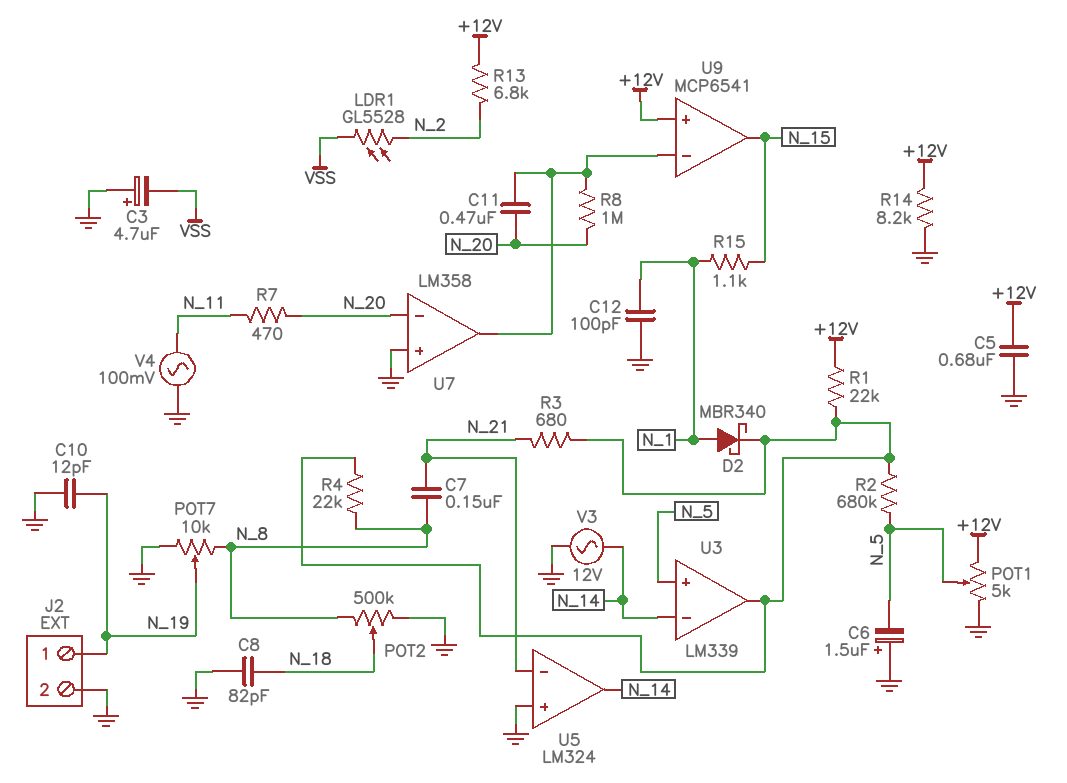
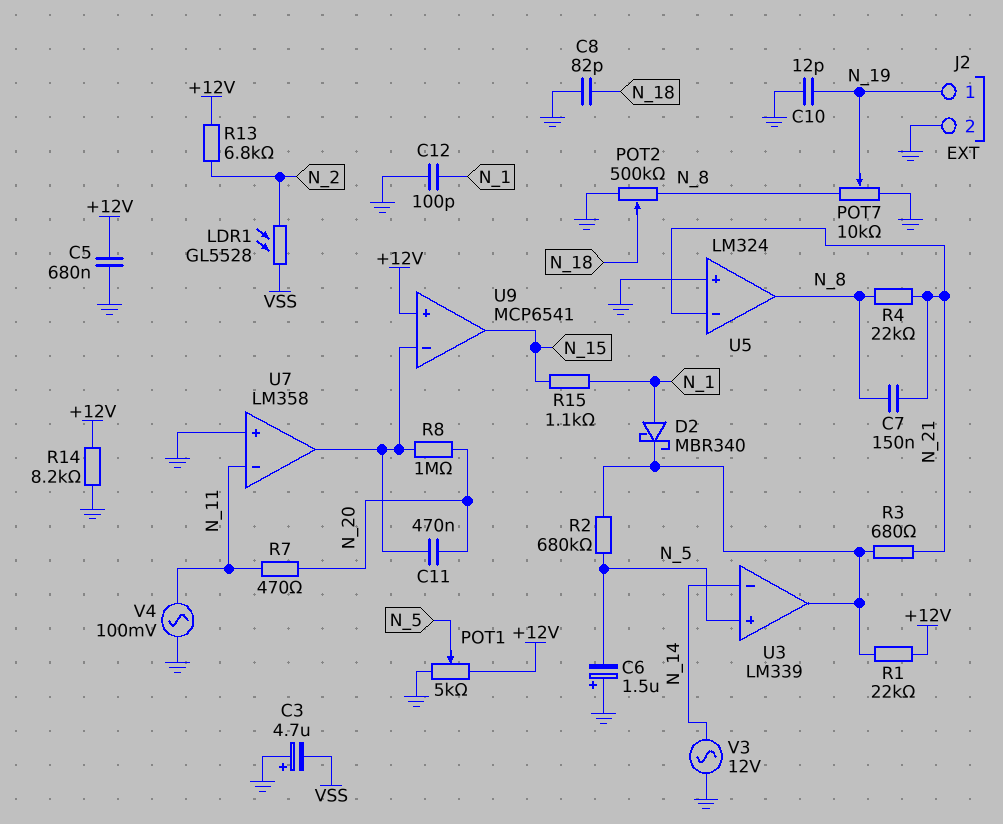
R4: 22k (N_8, U3/out) -> 22k (N_8, N_21)
U5 pin out: N_14 -> N_8
U7 pin in-: N_20 -> N_11

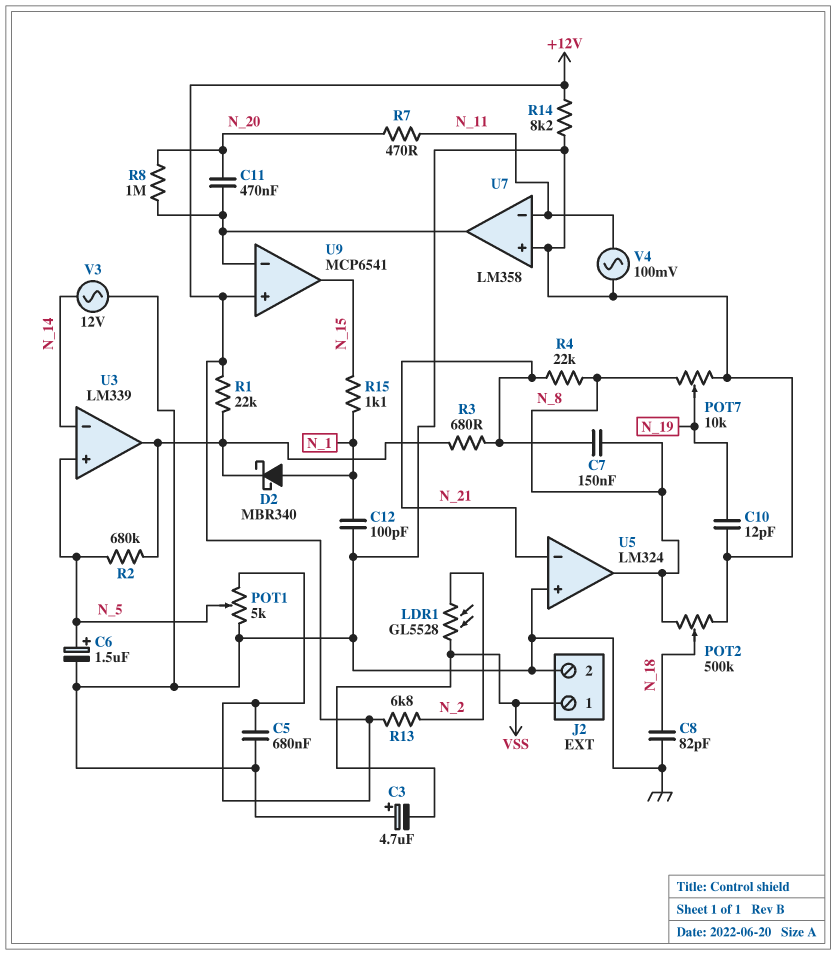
C6: 1.5uF (plus GND, minus N_5) -> 1.5uF (plus N_5, minus GND)
J2 pin 1: N_19 -> VSS

